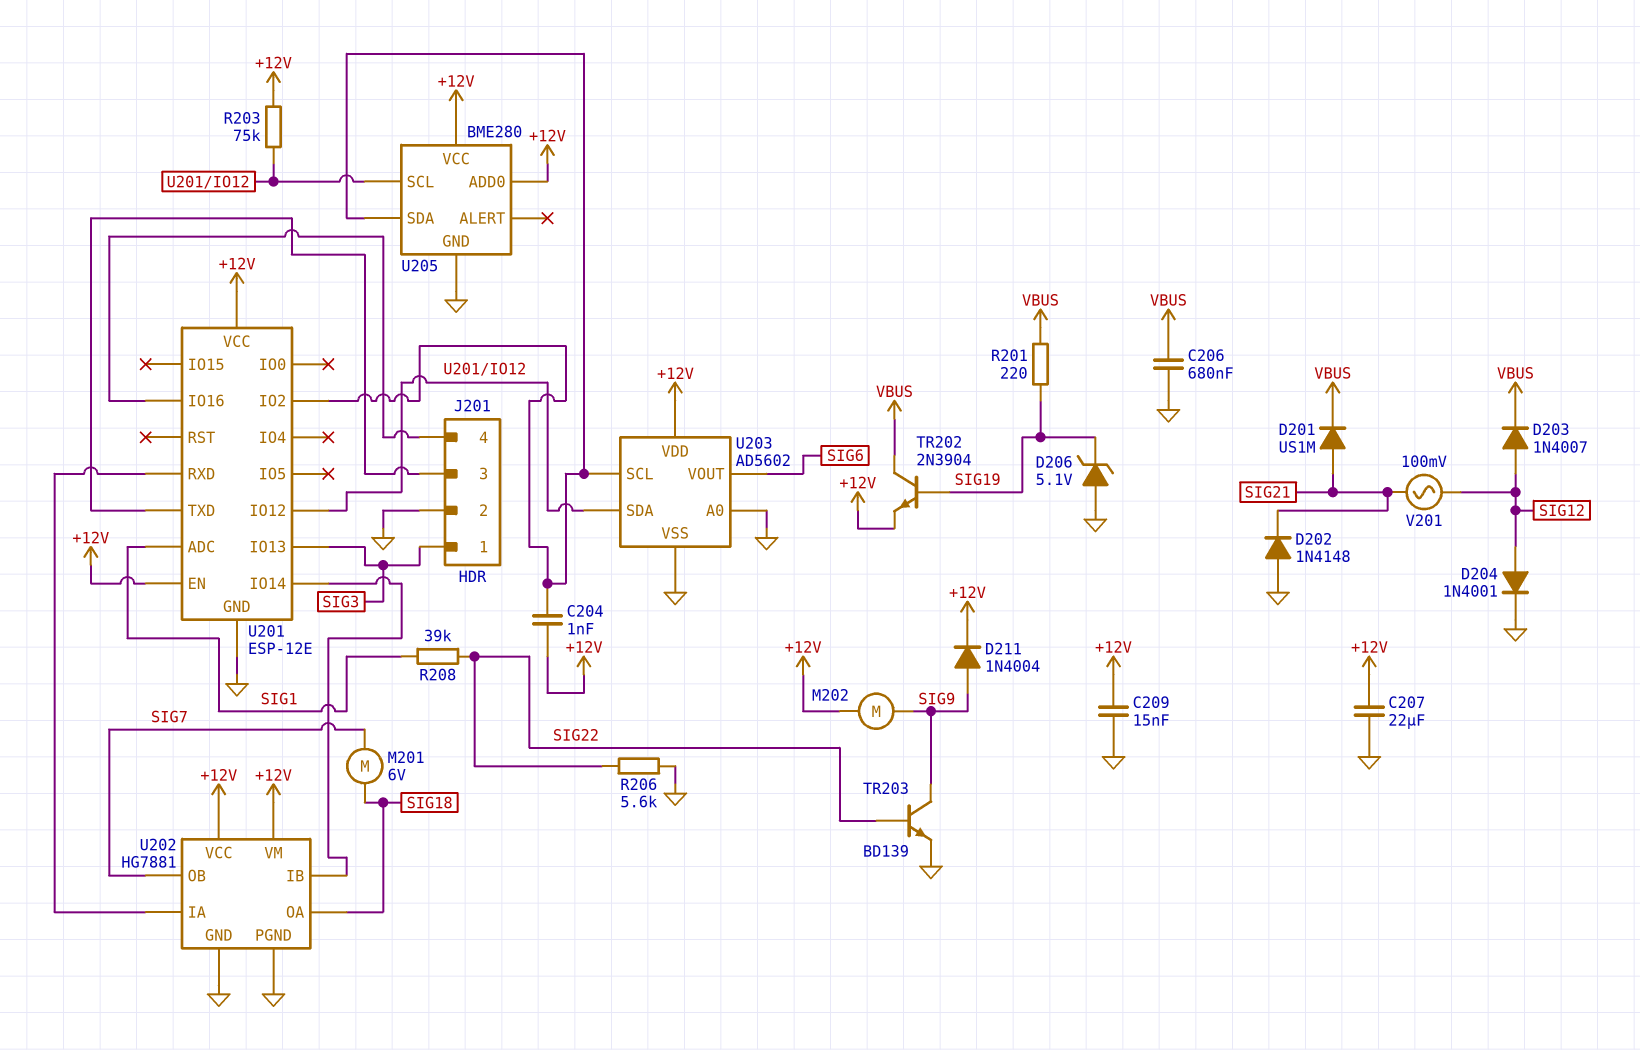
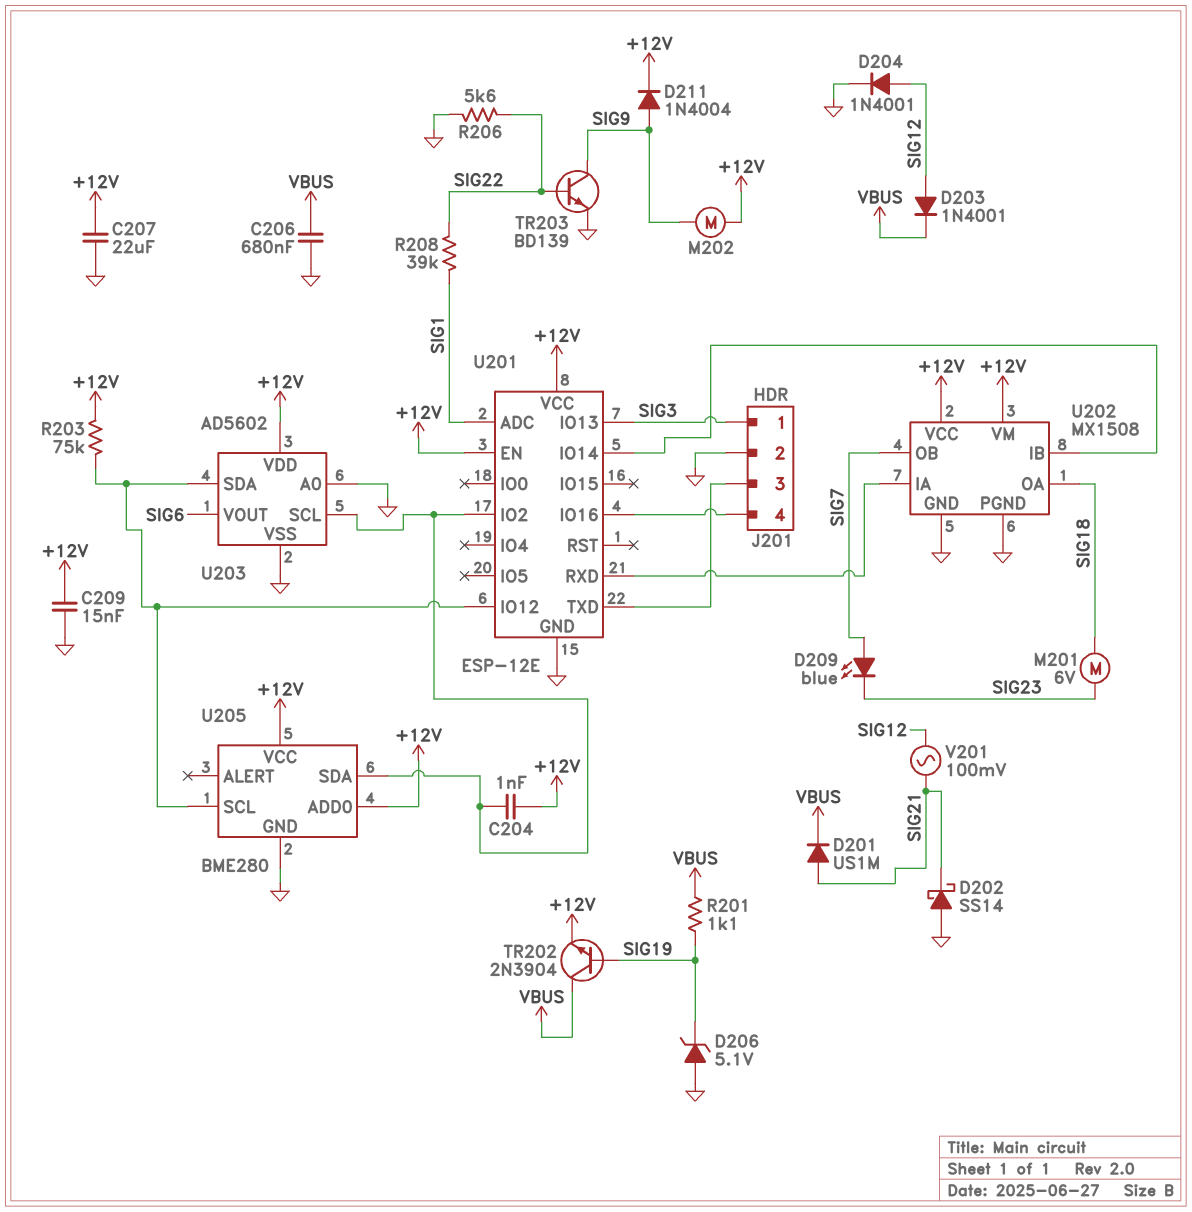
D202: diode 1N4148 (A GND, K SIG21) -> schottky SS14 (A GND, K SIG21)
D203: diode 1N4007 (A SIG12, K VBUS) -> diode 1N4001 (A SIG12, K VBUS)
D209: none -> LED blue (A SIG7, K SIG23)
M201: motor 6V (SIG7, SIG18) -> motor 6V (SIG18, SIG23)
R201: 220 (SIG19, VBUS) -> 1.1k (SIG19, VBUS)
U202: HG7881 -> MX1508

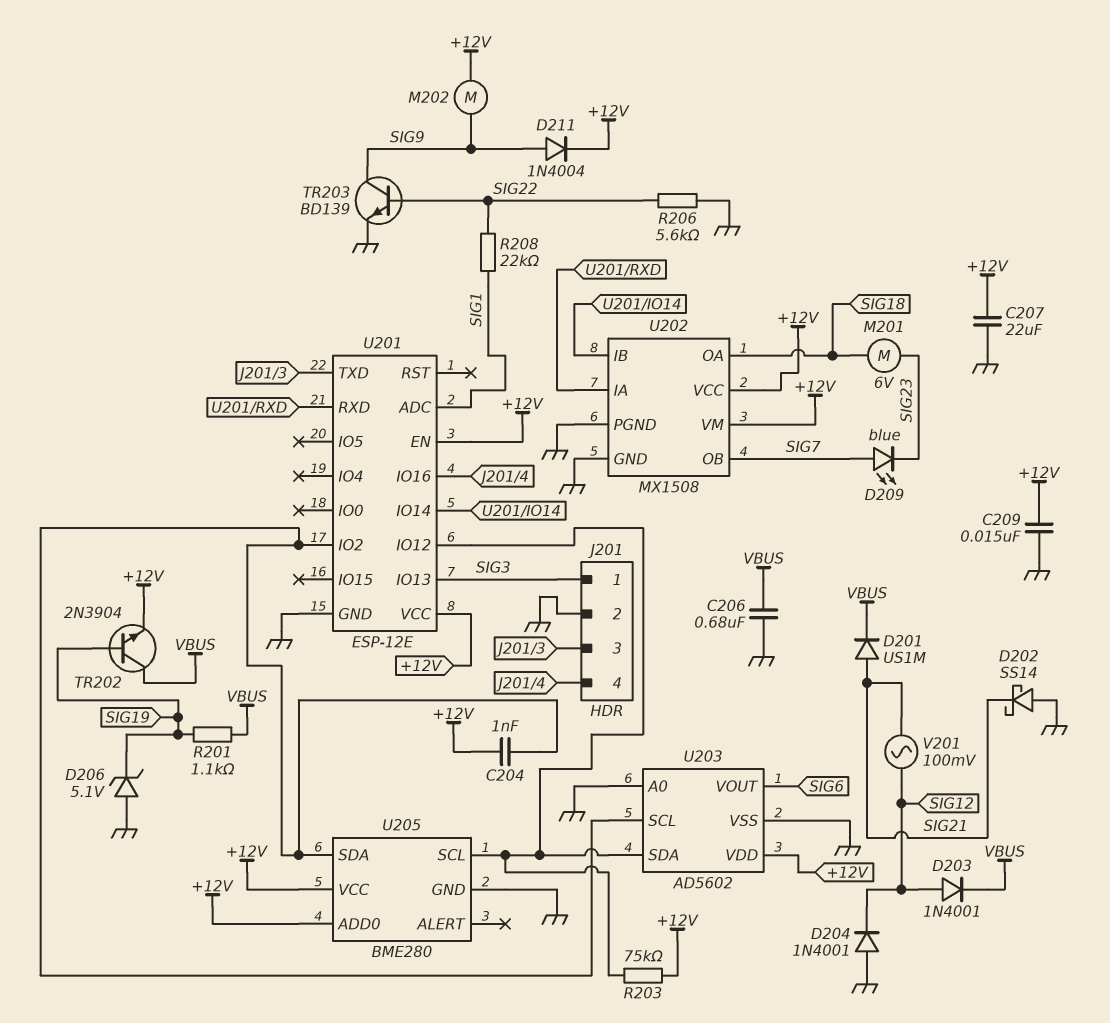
D204: diode 1N4001 (A SIG12, K GND) -> diode 1N4001 (A GND, K SIG12)
R208: 39k (SIG1, SIG22) -> 22k (SIG1, SIG22)

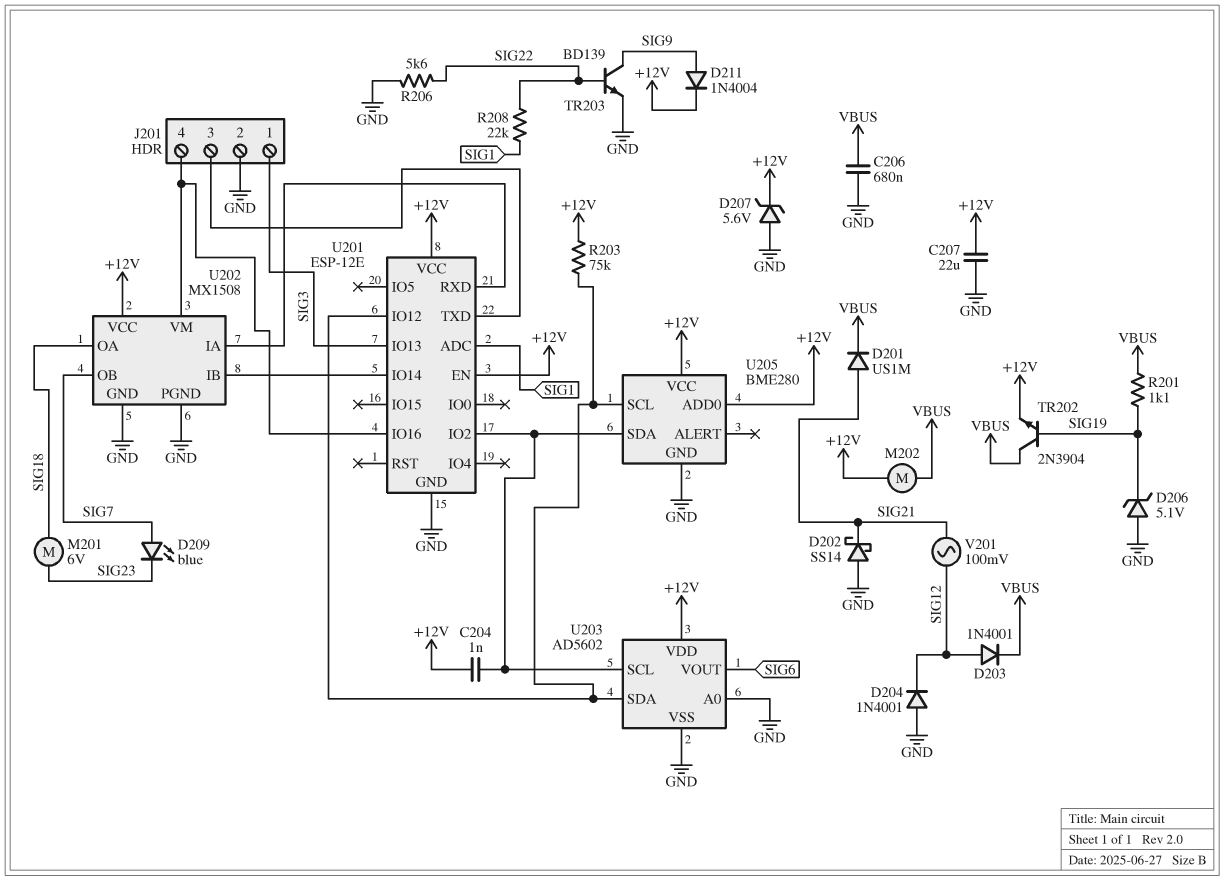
C209: 15nF (+12V, GND) -> none
D207: none -> zener 5.6V (A GND, K +12V)
M202: motor (+12V, SIG9) -> motor (+12V, VBUS)
U202 pin VM: +12V -> J201/4

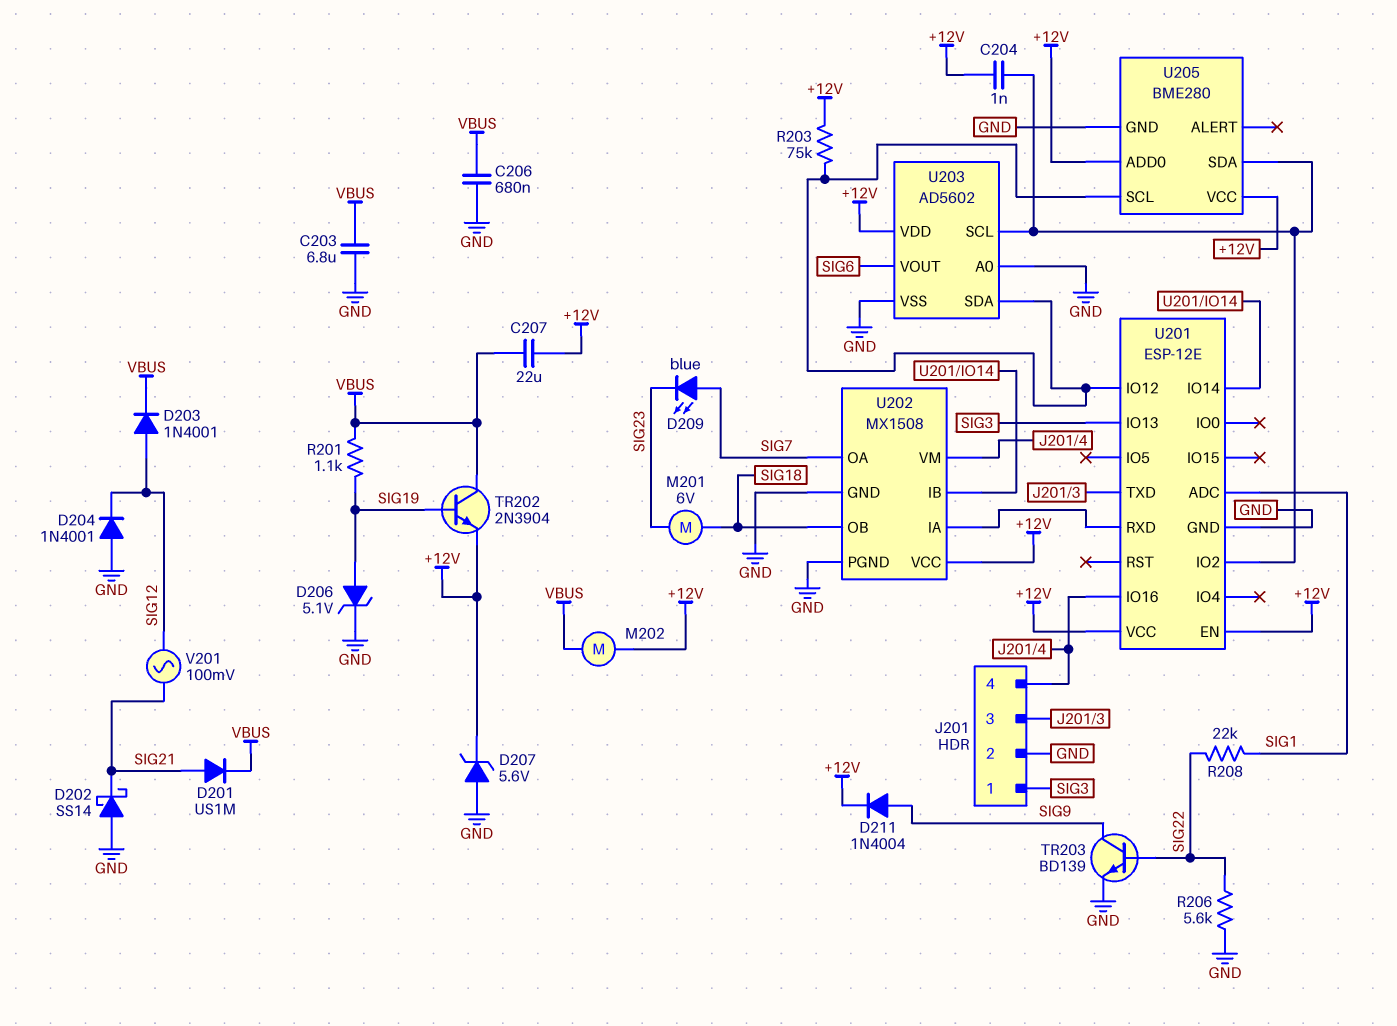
C203: none -> 6.8uF (GND, VBUS)
C207: 22uF (+12V, GND) -> 22uF (+12V, VBUS)
D206: zener 5.1V (A GND, K SIG19) -> zener 5.1V (A SIG19, K GND)
U202 pin OA: SIG18 -> SIG7
U202 pin OB: SIG7 -> SIG18

